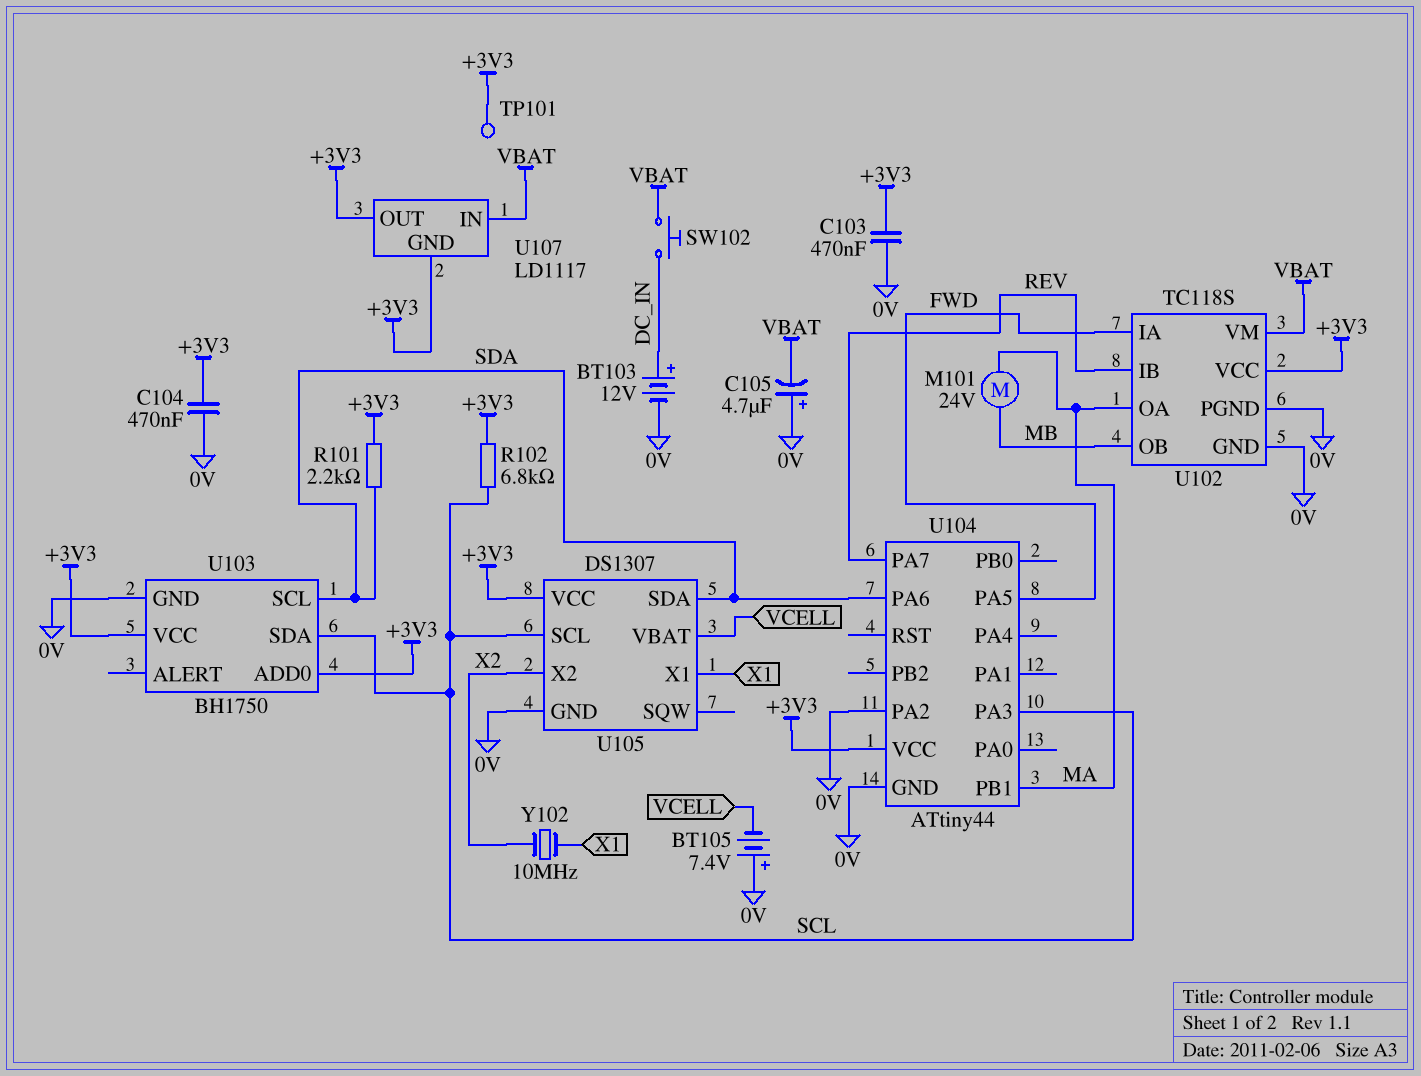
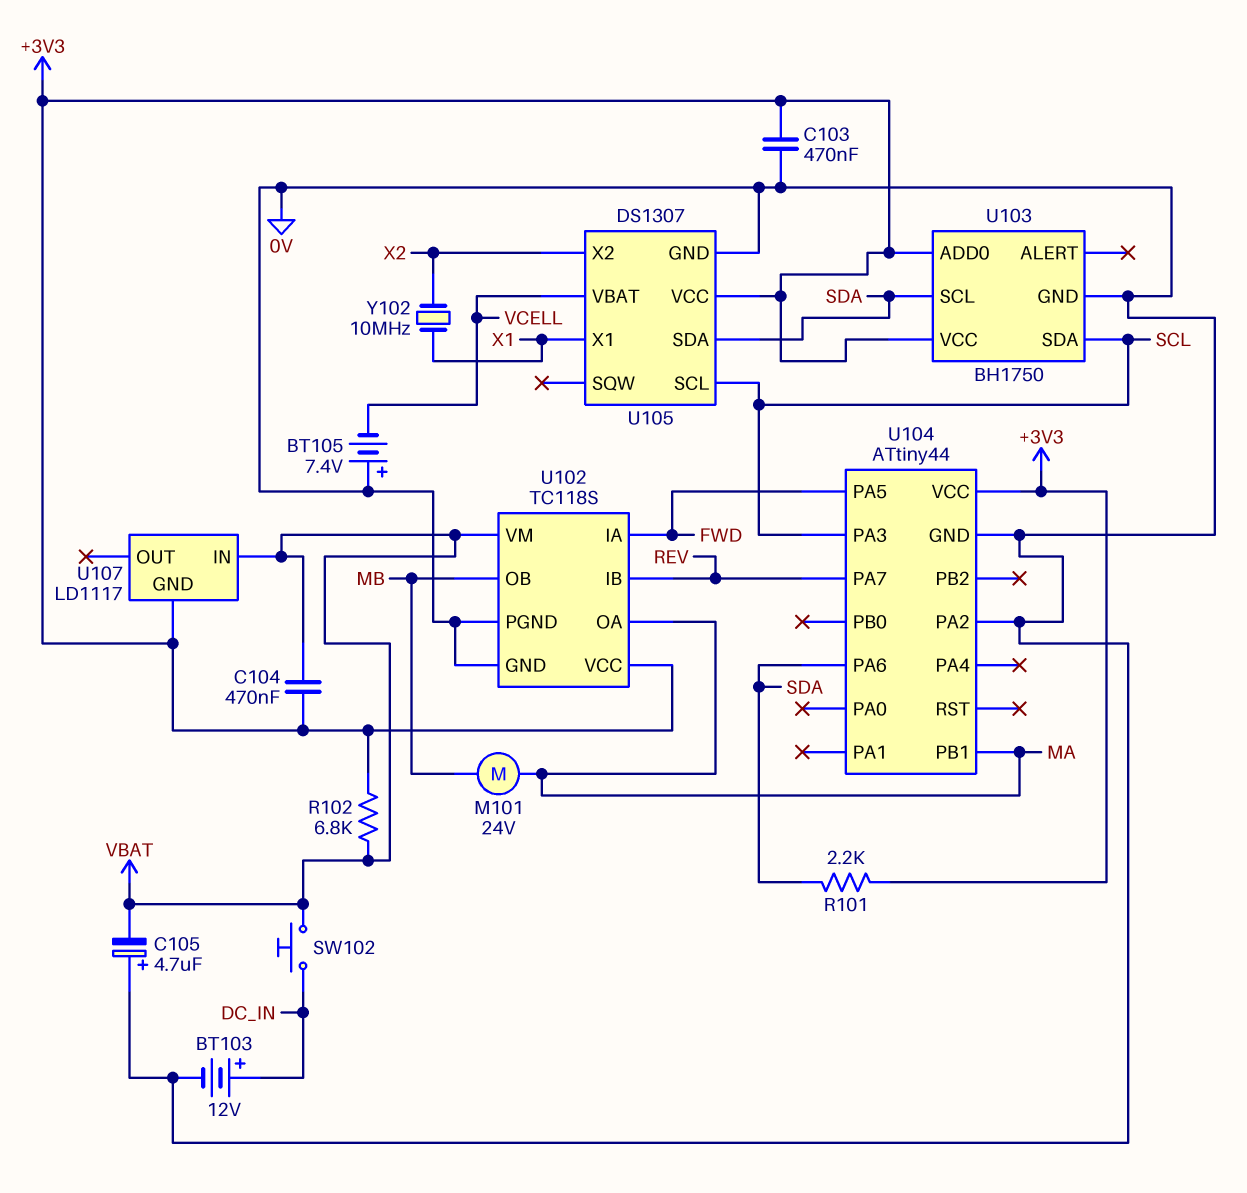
C104: 470nF (+3V3, 0V) -> 470nF (+3V3, VBAT)
R102: 6.8k (+3V3, SCL) -> 6.8k (+3V3, VBAT)
TP101: test point (+3V3) -> none
U107 pin OUT: +3V3 -> none

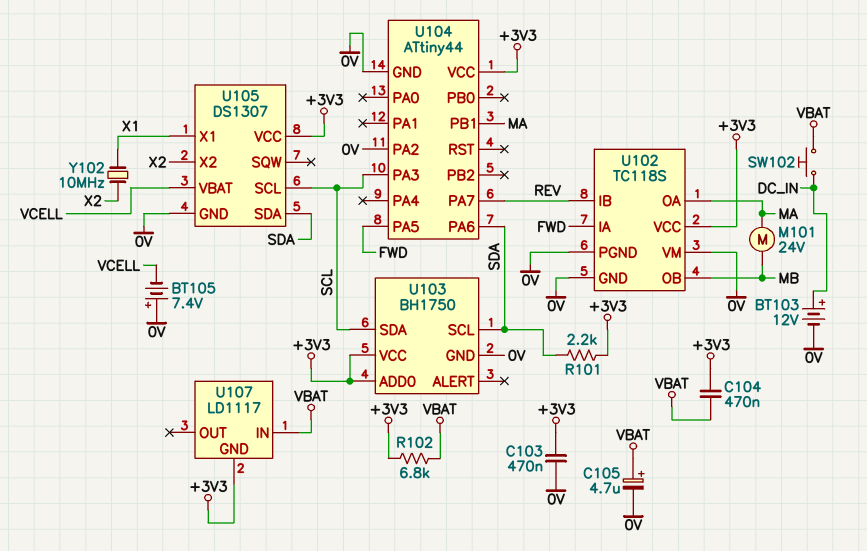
C105: 4.7uF (plus 0V, minus VBAT) -> 4.7uF (plus VBAT, minus 0V)
U102 pin VM: VBAT -> 0V

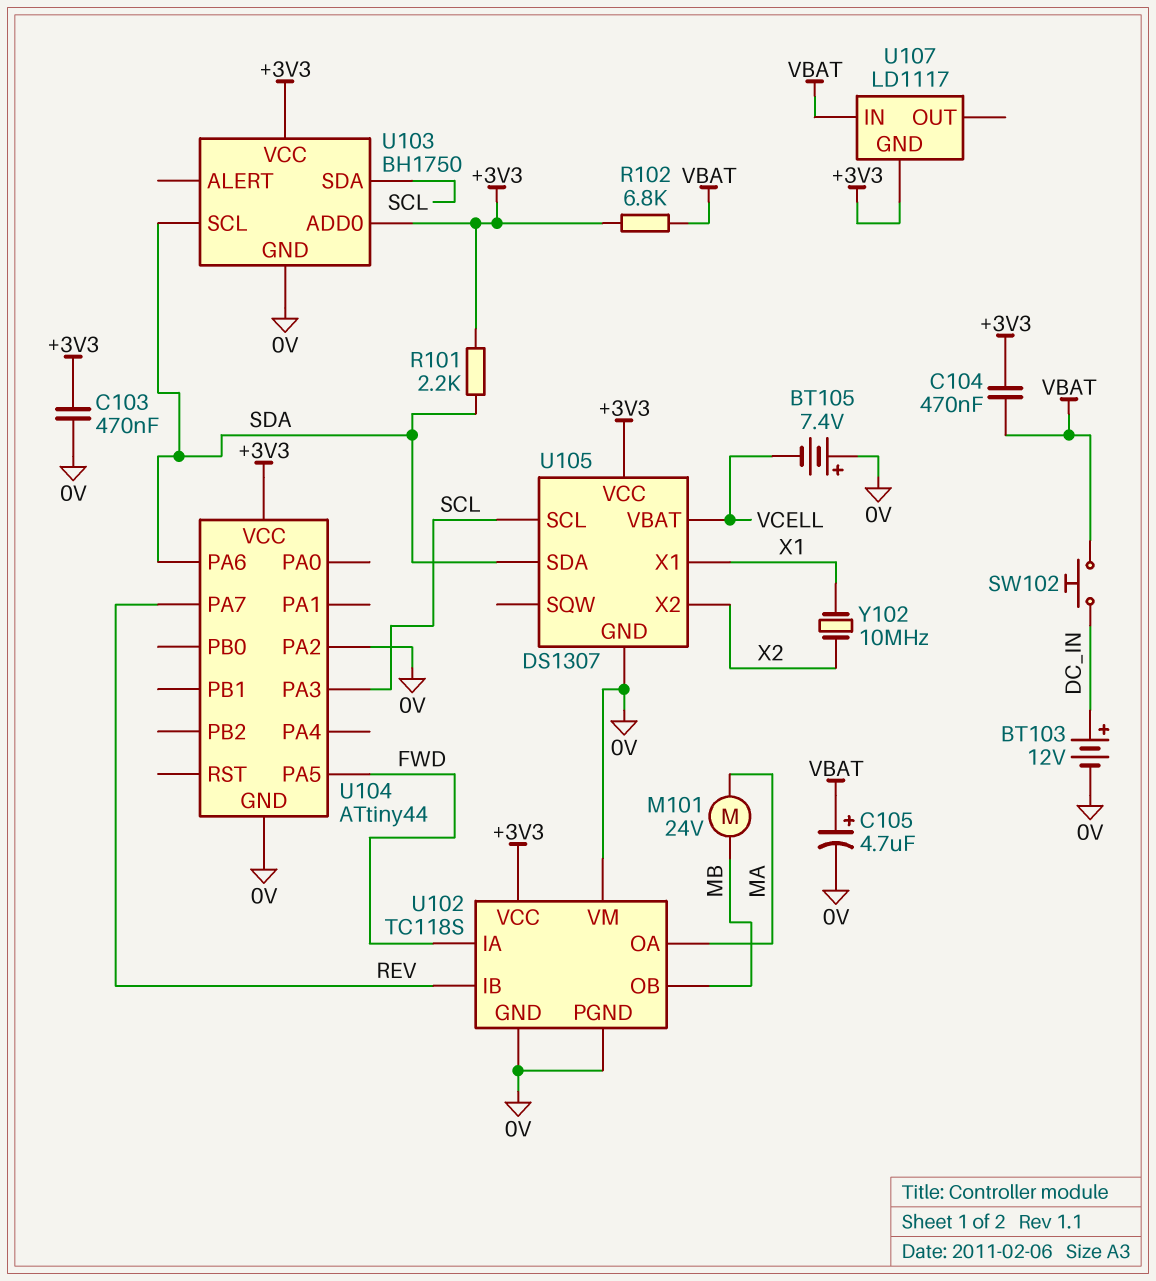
U104 pin PB1: MA -> none

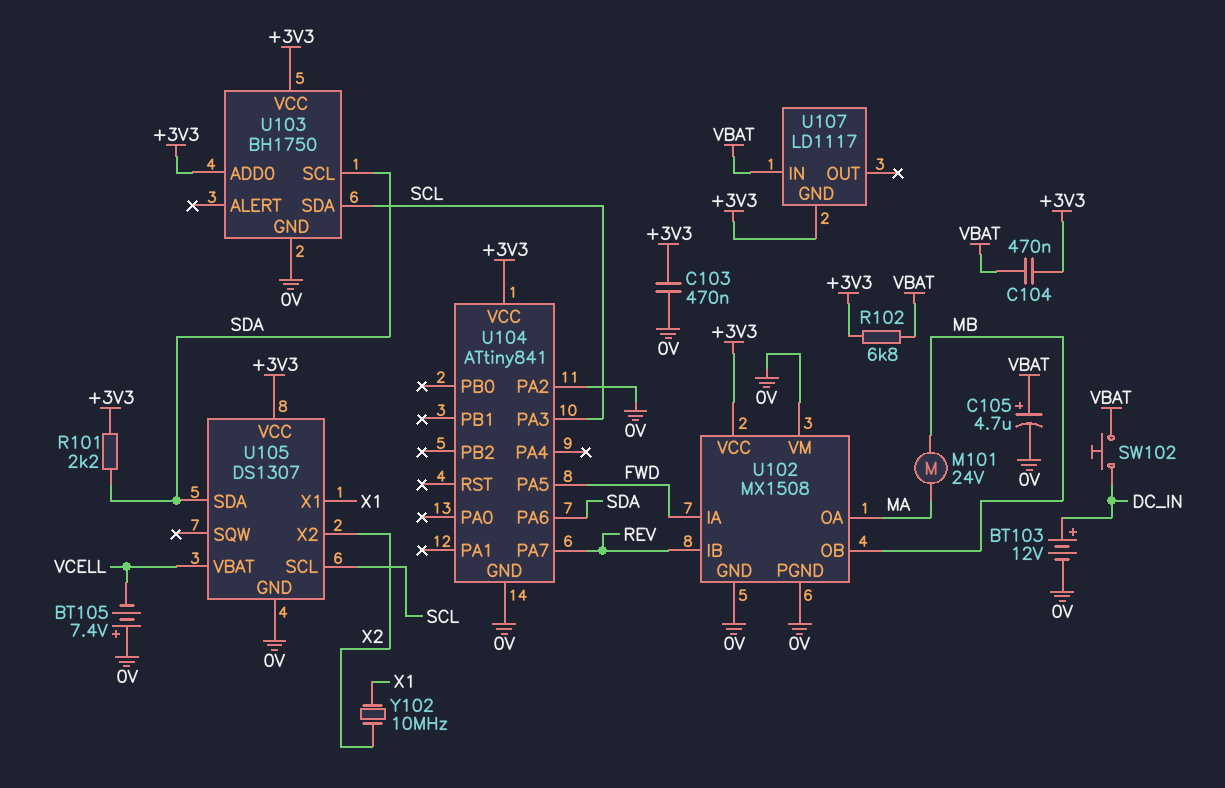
U102: TC118S -> MX1508
U104: ATtiny44 -> ATtiny841

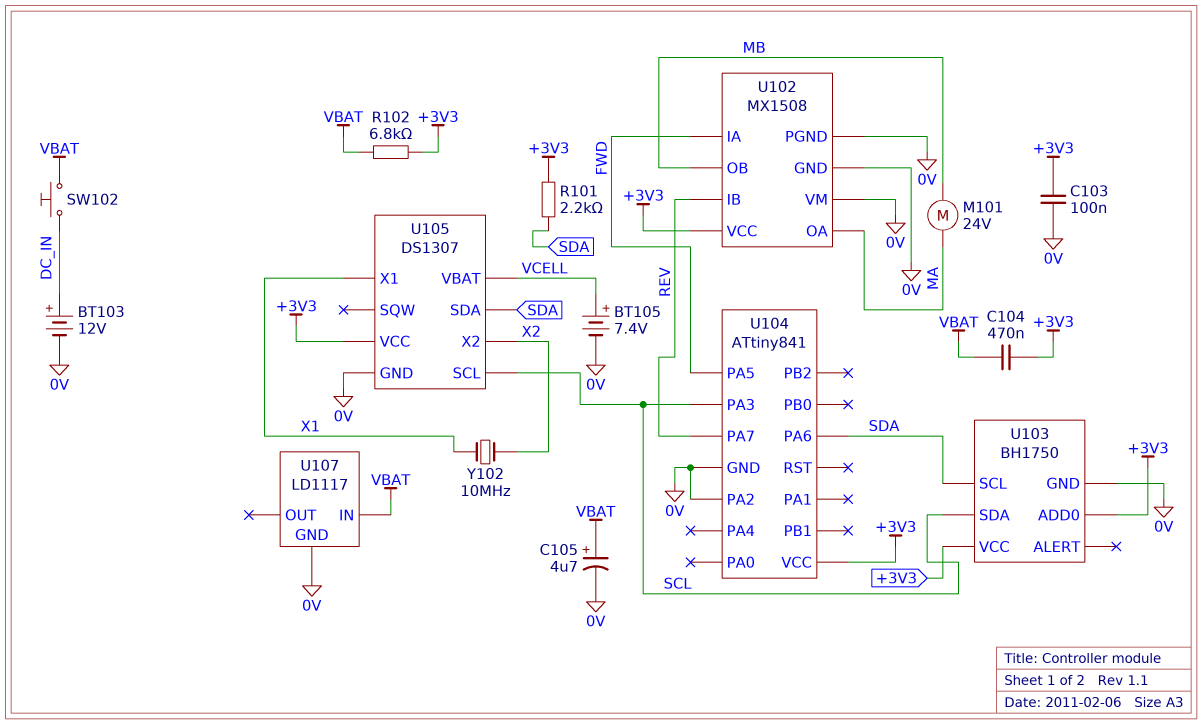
BT105: 7.4V (plus 0V, minus VCELL) -> 7.4V (plus VCELL, minus 0V)
C103: 470nF (+3V3, 0V) -> 100nF (+3V3, 0V)
U107 pin GND: +3V3 -> 0V

